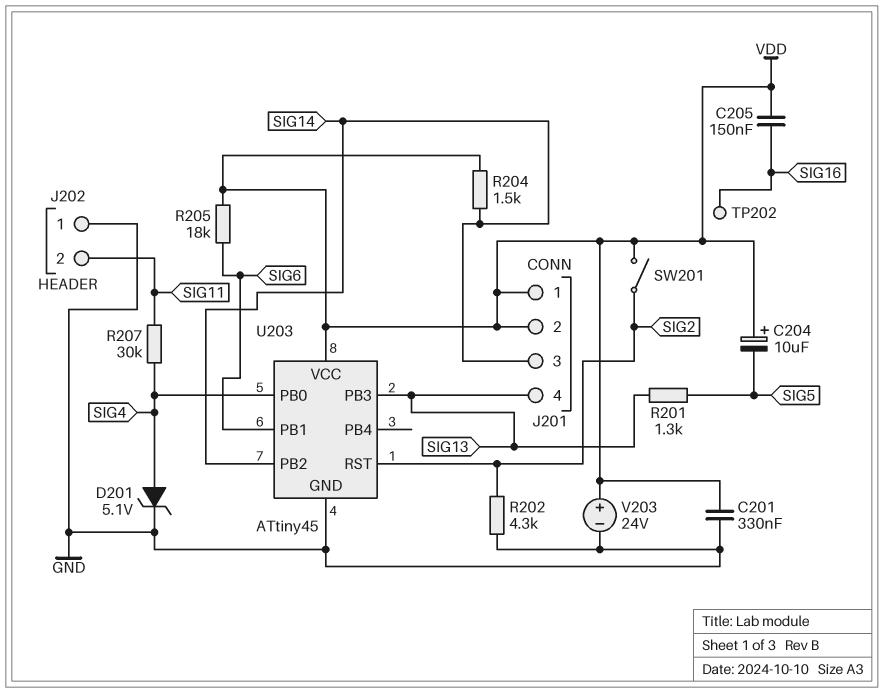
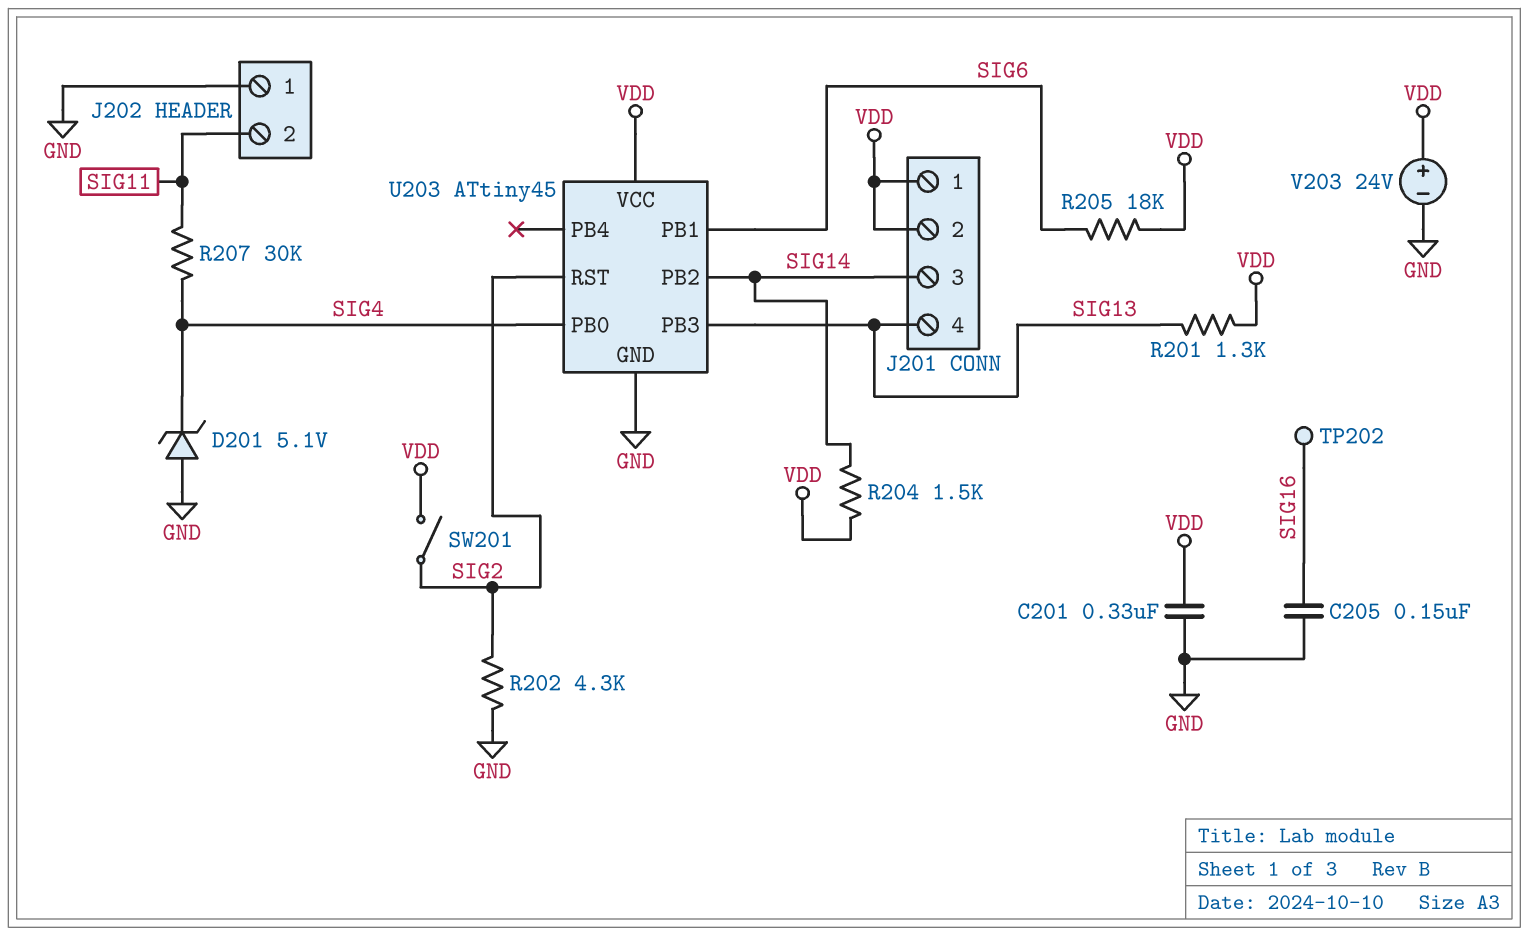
C204: 10uF (plus VDD, minus SIG5) -> none
C205: 150nF (SIG16, VDD) -> 150nF (GND, SIG16)
D201: zener 5.1V (A SIG4, K GND) -> zener 5.1V (A GND, K SIG4)
R201: 1.3k (SIG5, SIG13) -> 1.3k (SIG13, VDD)

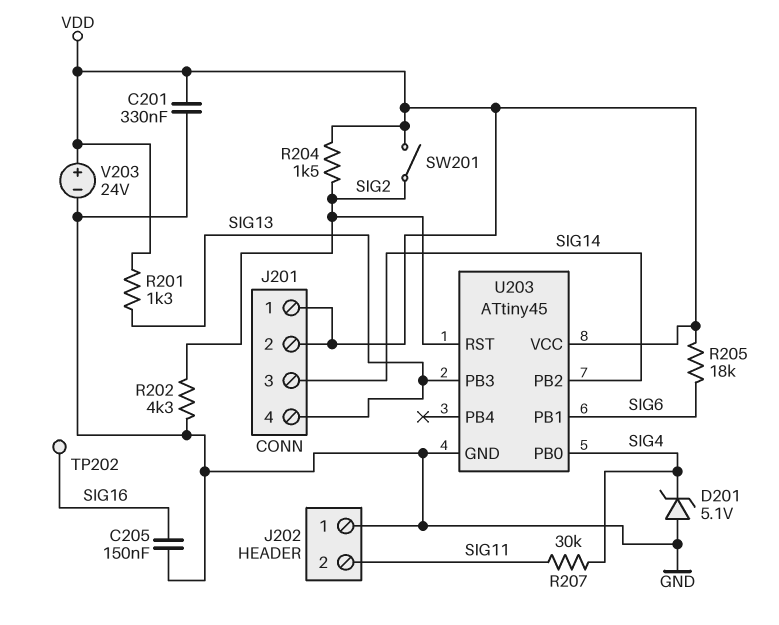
R204: 1.5k (SIG14, VDD) -> 1.5k (SIG2, VDD)

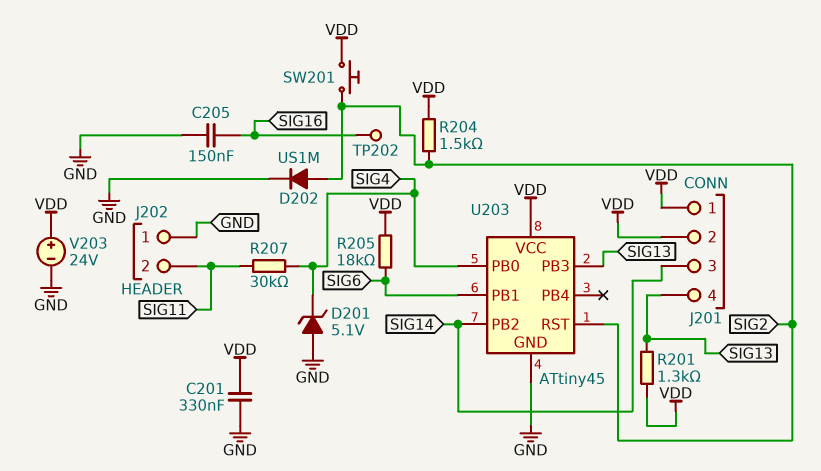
D202: none -> diode US1M (A SIG2, K GND)
R202: 4.3k (GND, SIG2) -> none
SW201: switch (SIG2, VDD) -> button (SIG2, VDD)

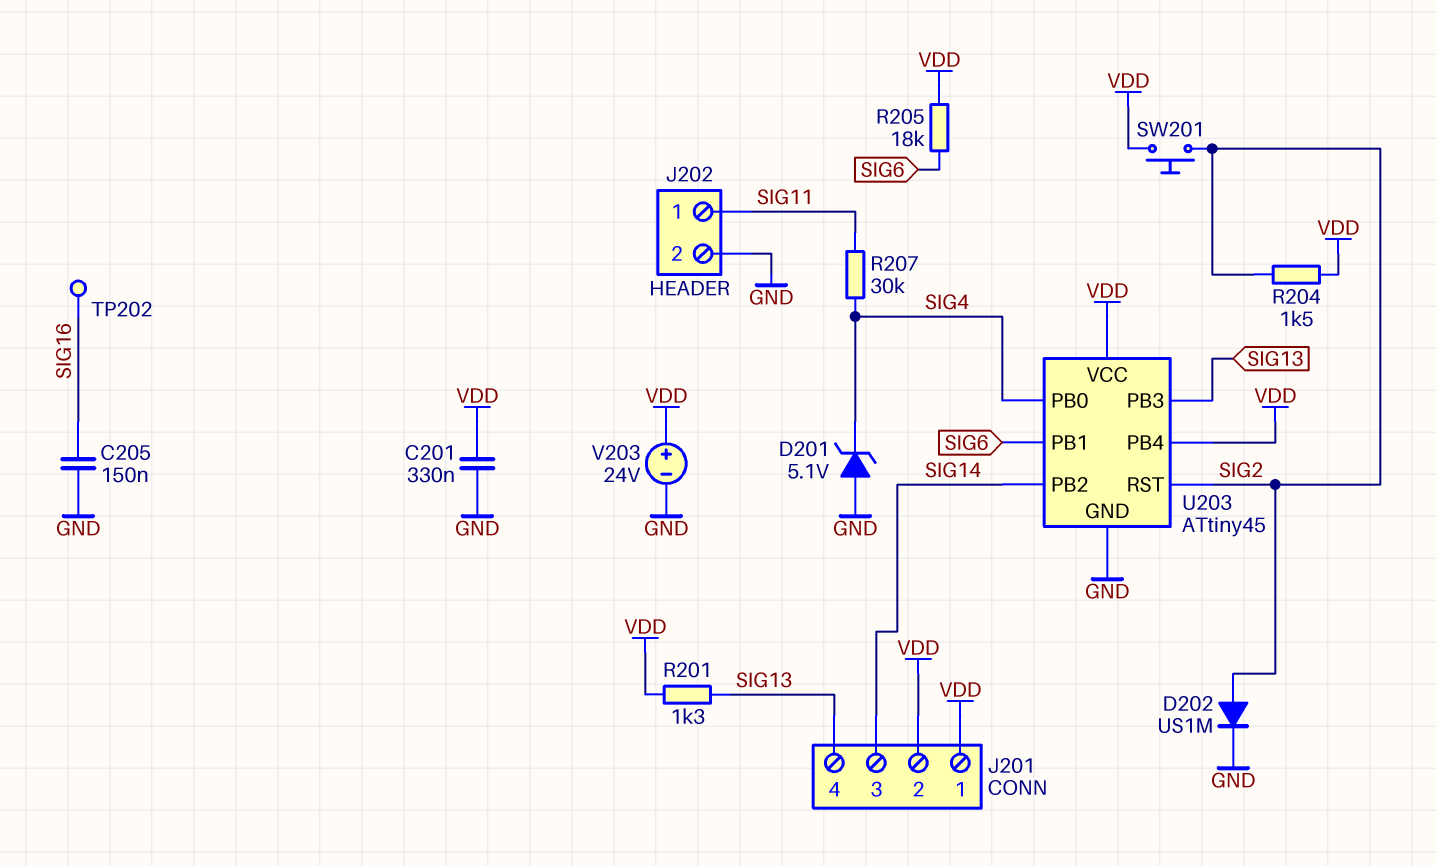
J202 pin 1: GND -> SIG11
J202 pin 2: SIG11 -> GND
U203 pin PB4: none -> VDD

